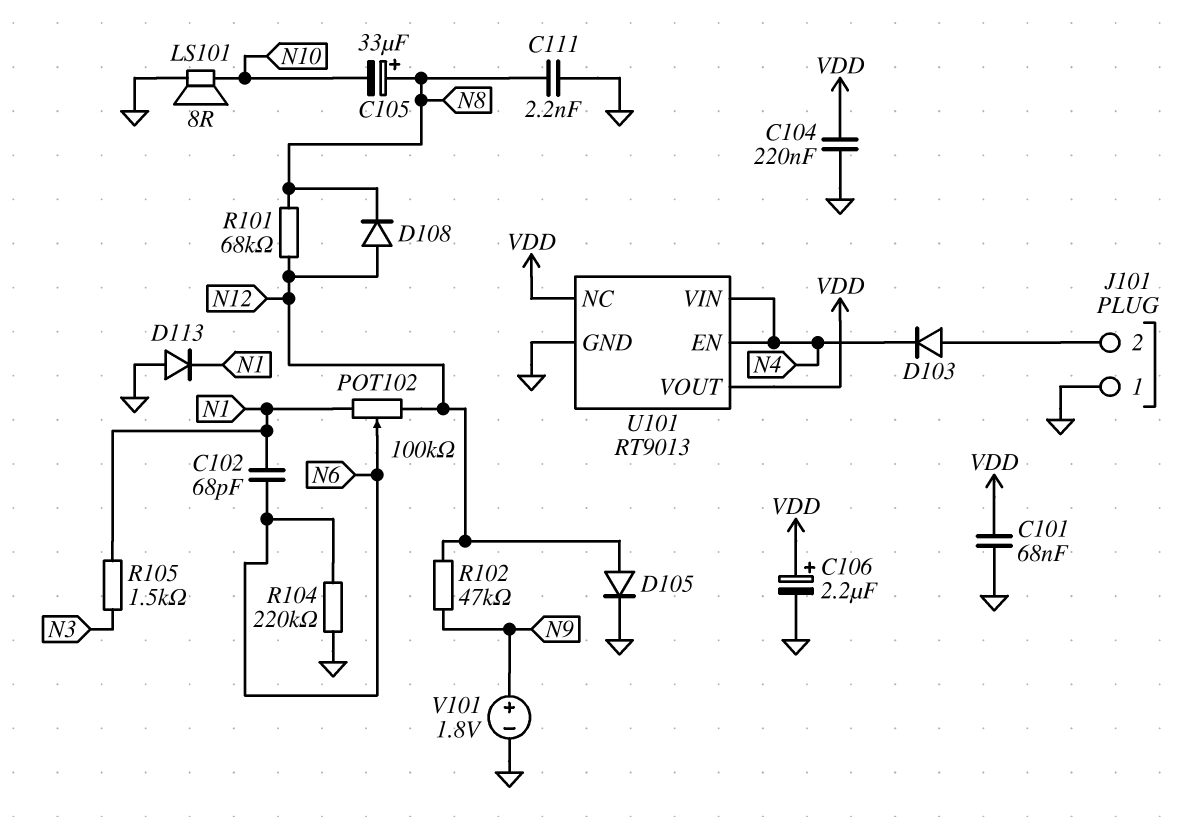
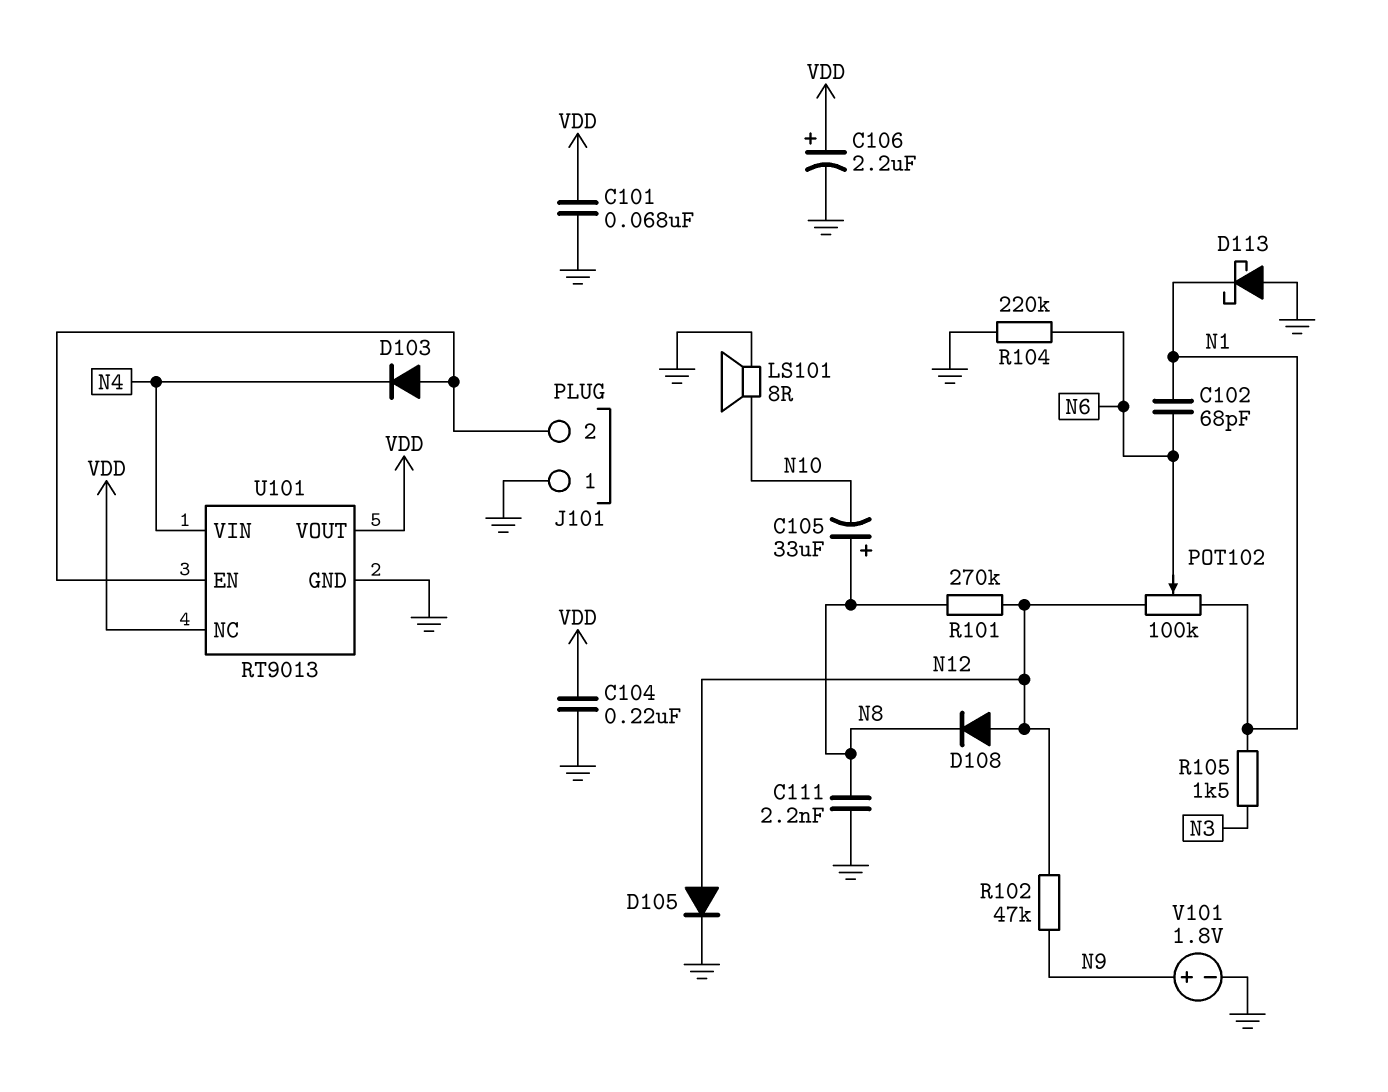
D113: diode (A GND, K N1) -> schottky (A GND, K N1)
R101: 68k (N8, N12) -> 270k (N8, N12)
U101 pin EN: N4 -> J101/2

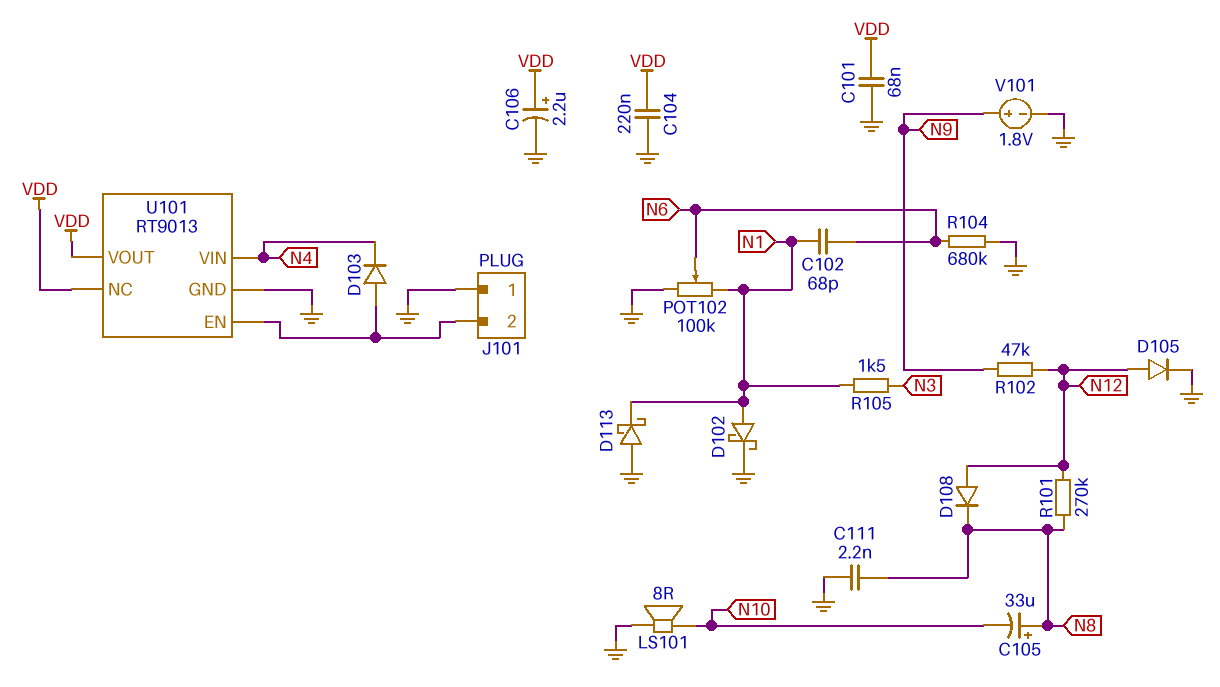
D102: none -> schottky (A N1, K GND)
POT102: 100k (N1, N12, wiper N6) -> 100k (GND, N1, wiper N6)
R104: 220k (GND, N6) -> 680k (GND, N6)

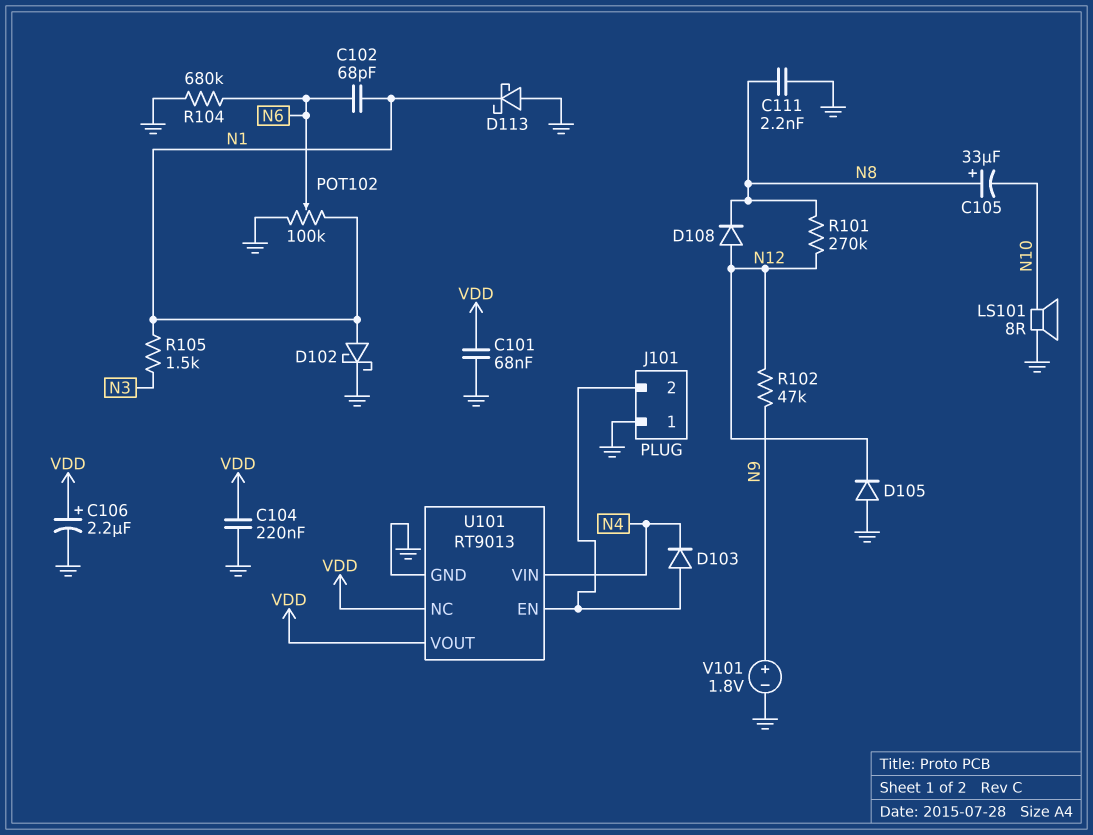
D105: diode (A N12, K GND) -> diode (A GND, K N12)

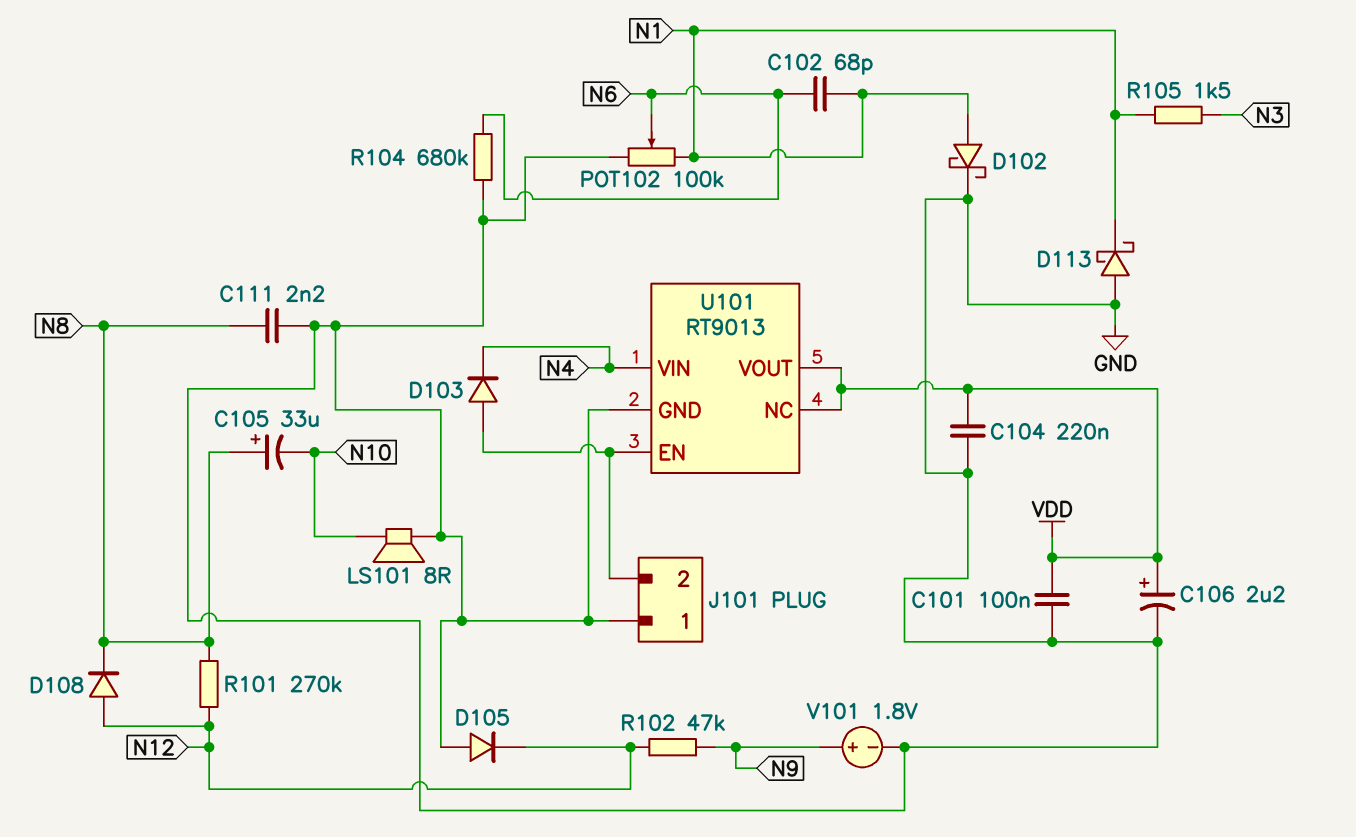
C101: 68nF (GND, VDD) -> 100nF (GND, VDD)

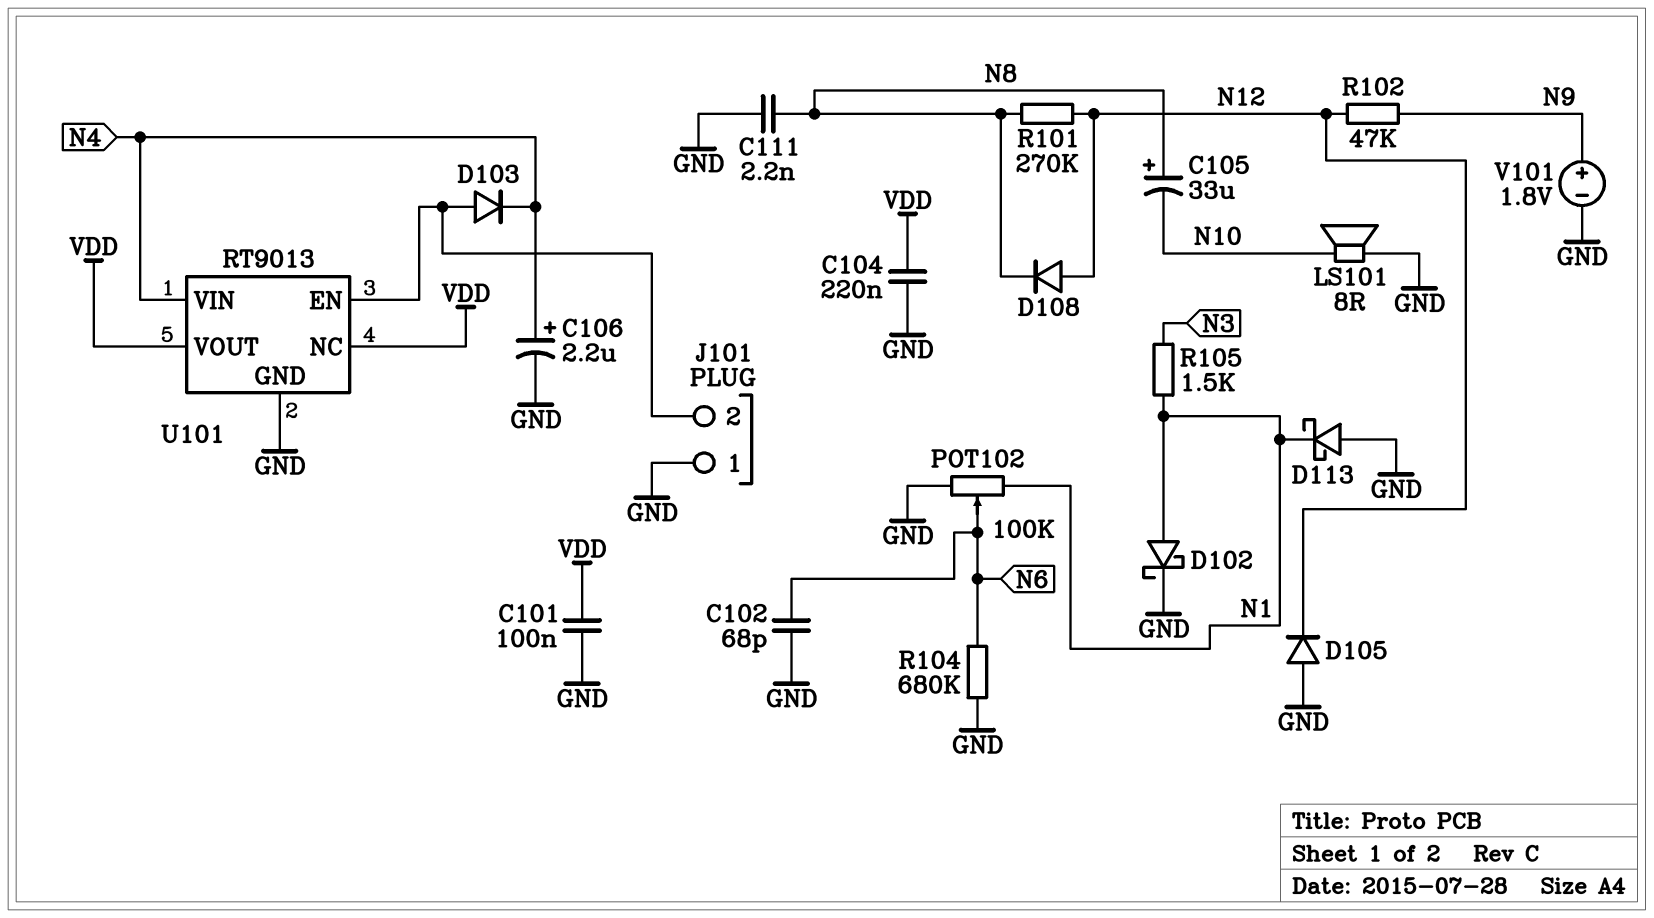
C102: 68pF (N1, N6) -> 68pF (GND, N6)
C106: 2.2uF (plus VDD, minus GND) -> 2.2uF (plus N4, minus GND)

